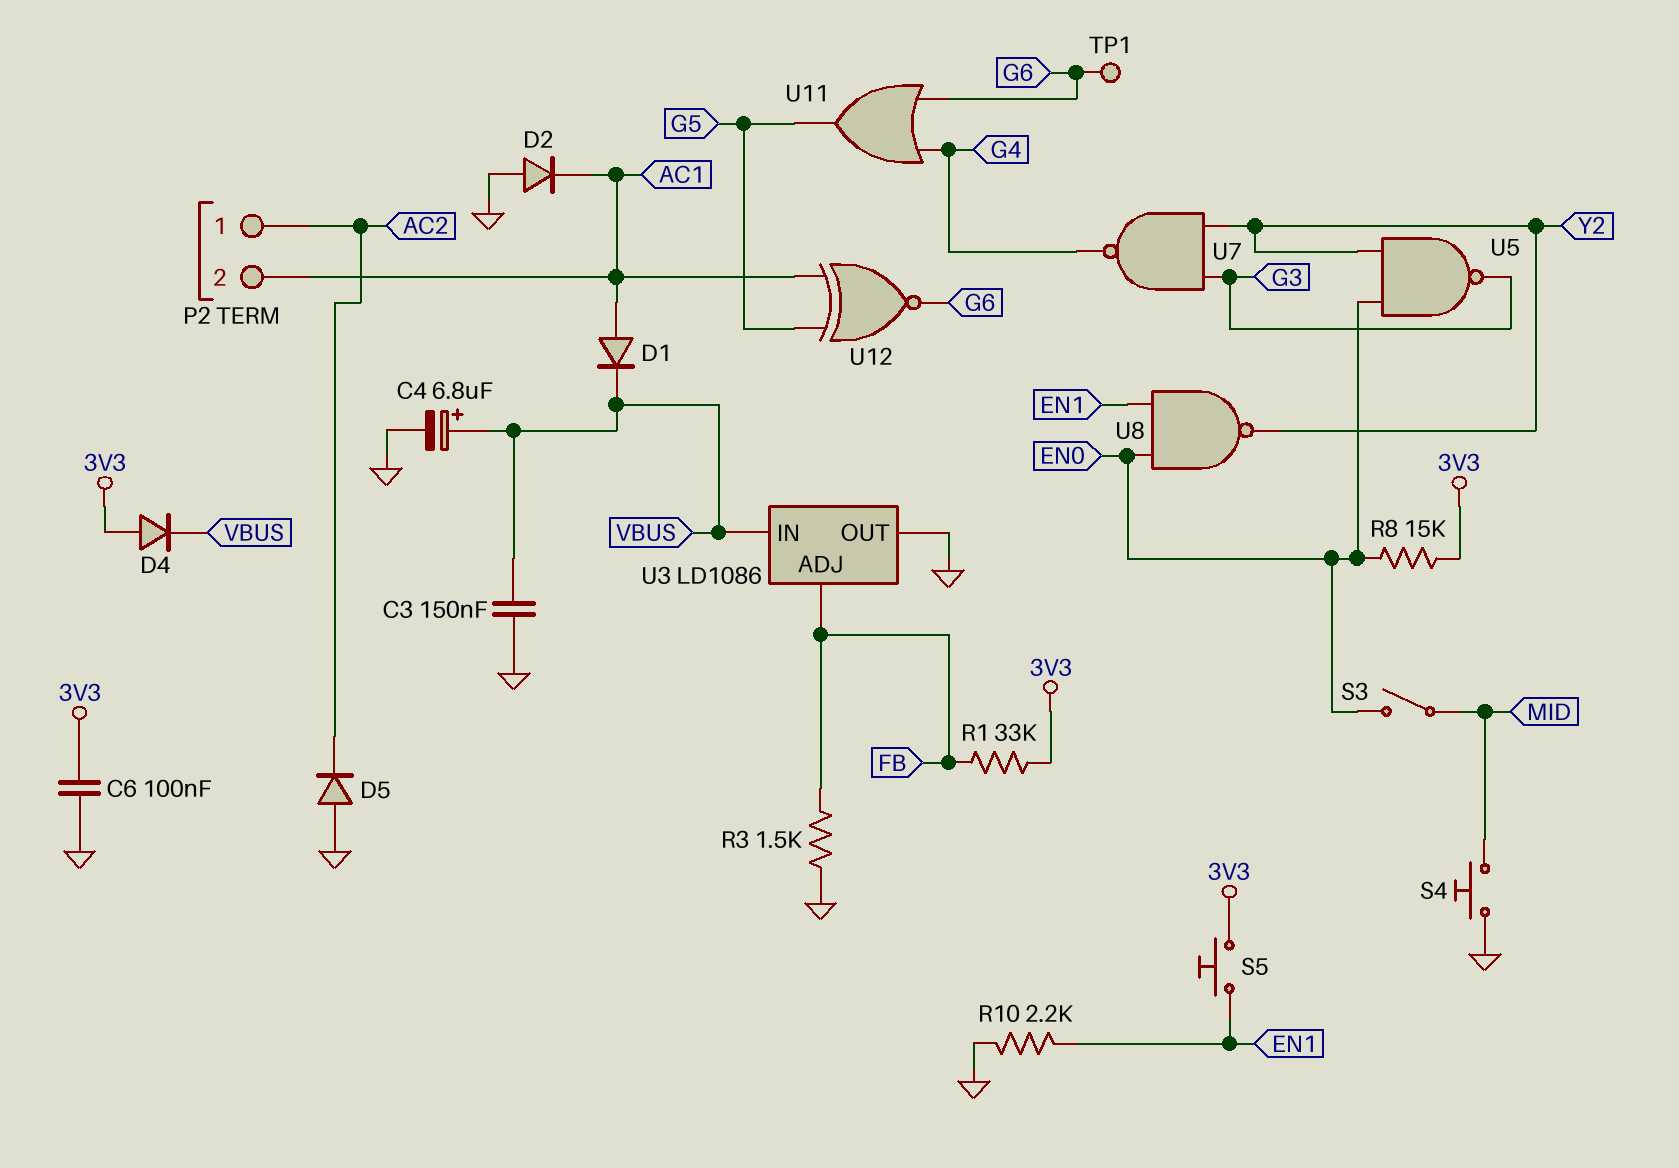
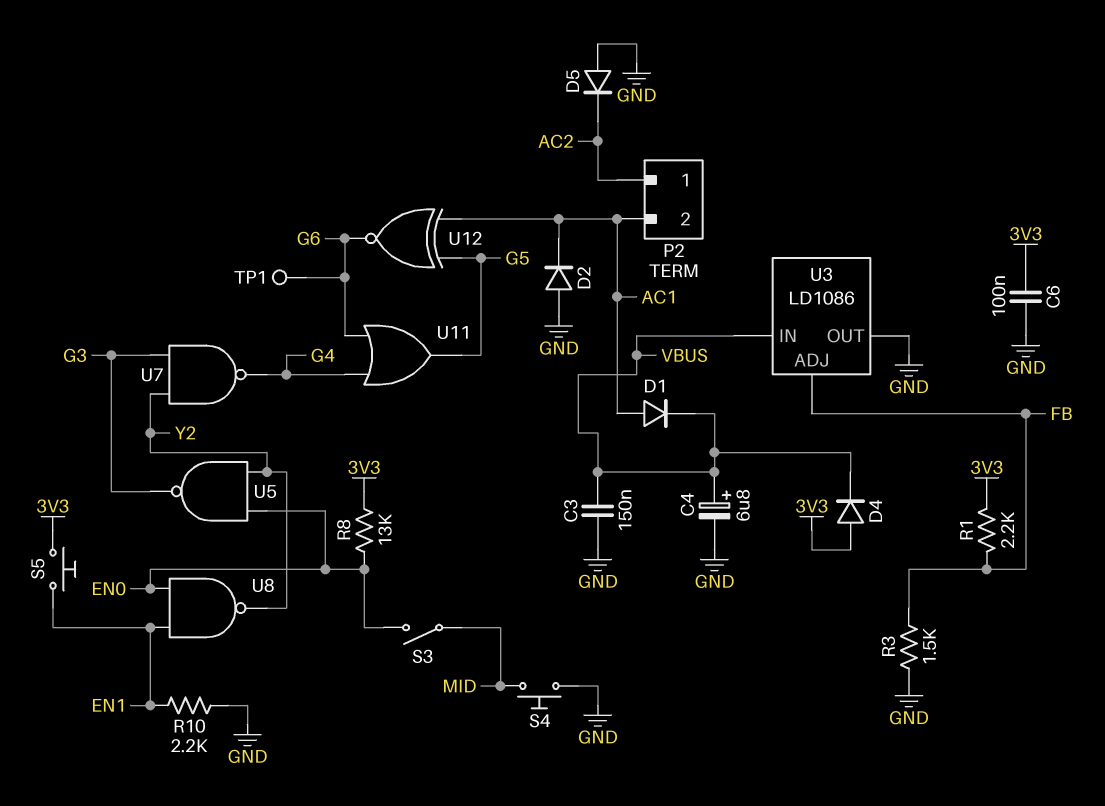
R1: 33k (3V3, FB) -> 2.2k (3V3, FB)
R8: 15k (3V3, EN0) -> 13k (3V3, EN0)

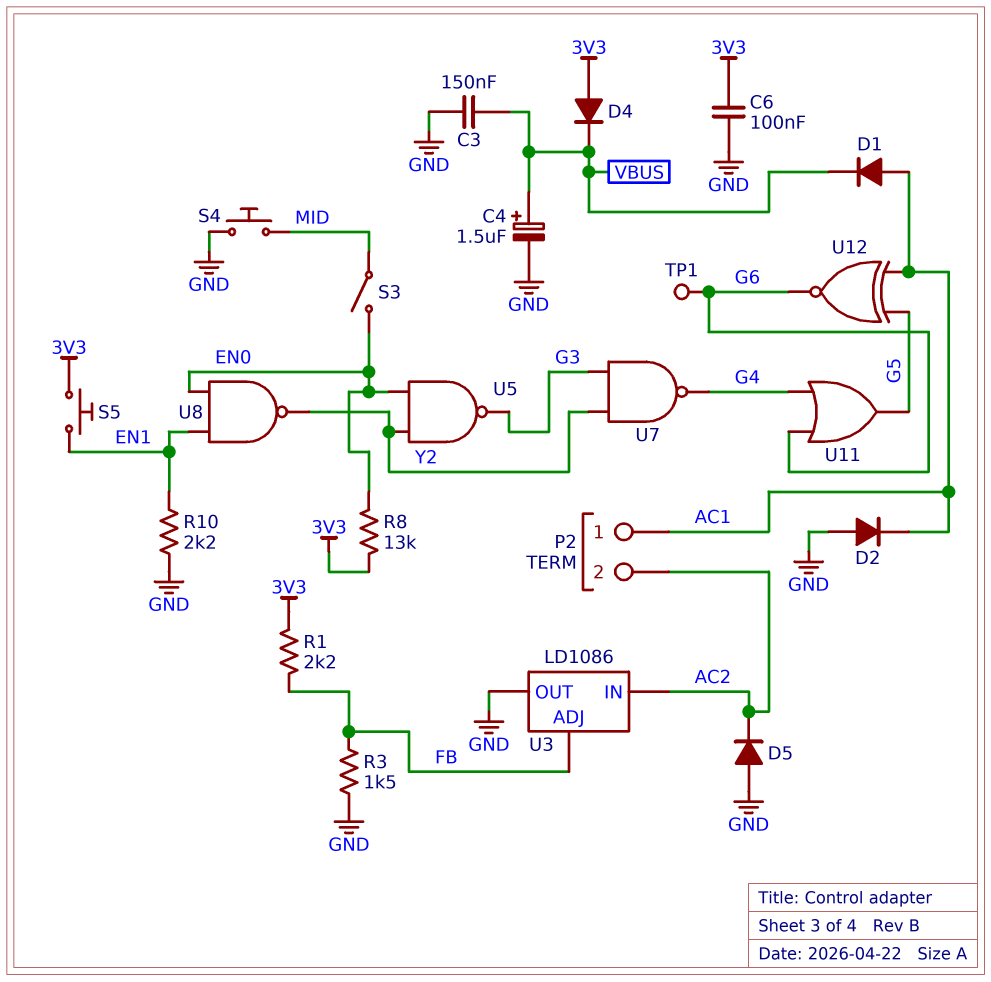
C4: 6.8uF (plus VBUS, minus GND) -> 1.5uF (plus VBUS, minus GND)
P2 pin 1: AC2 -> AC1
P2 pin 2: AC1 -> AC2
U3 pin IN: VBUS -> AC2

